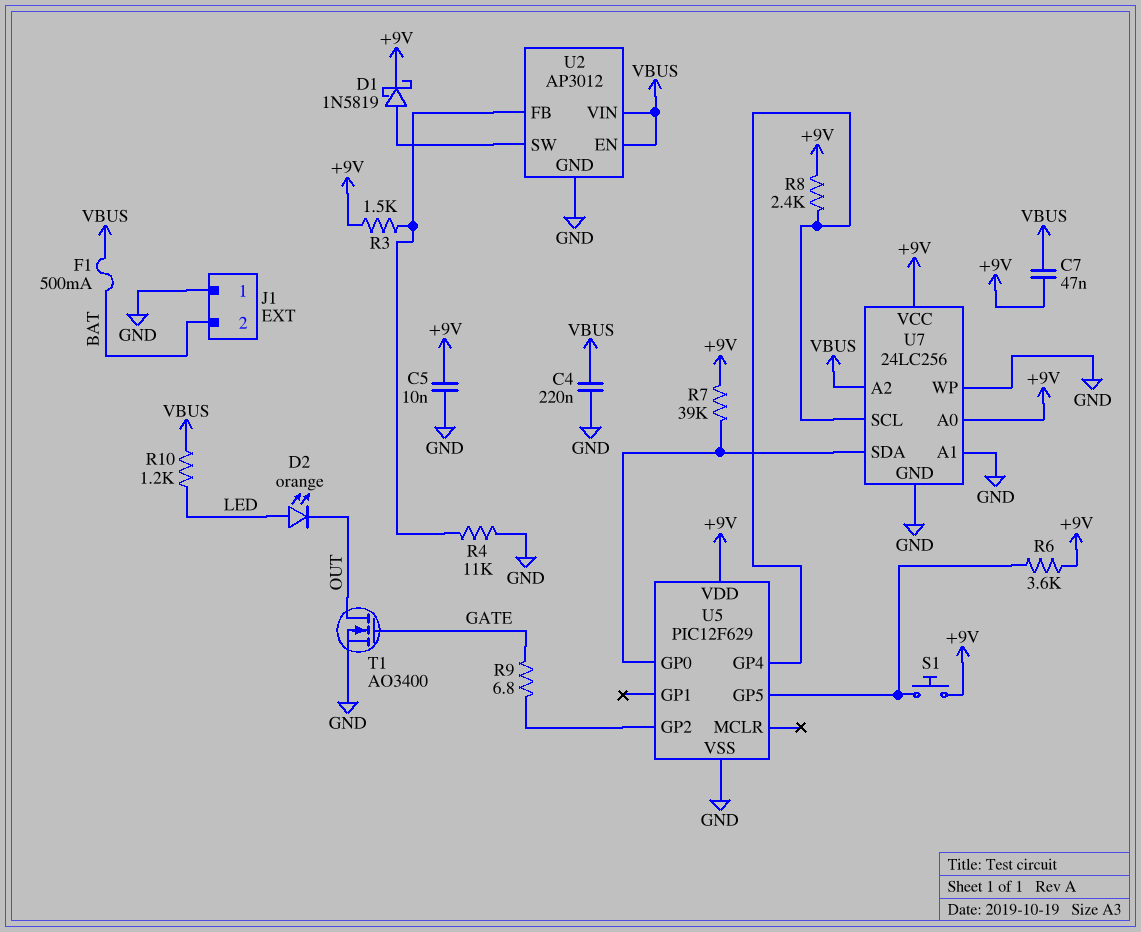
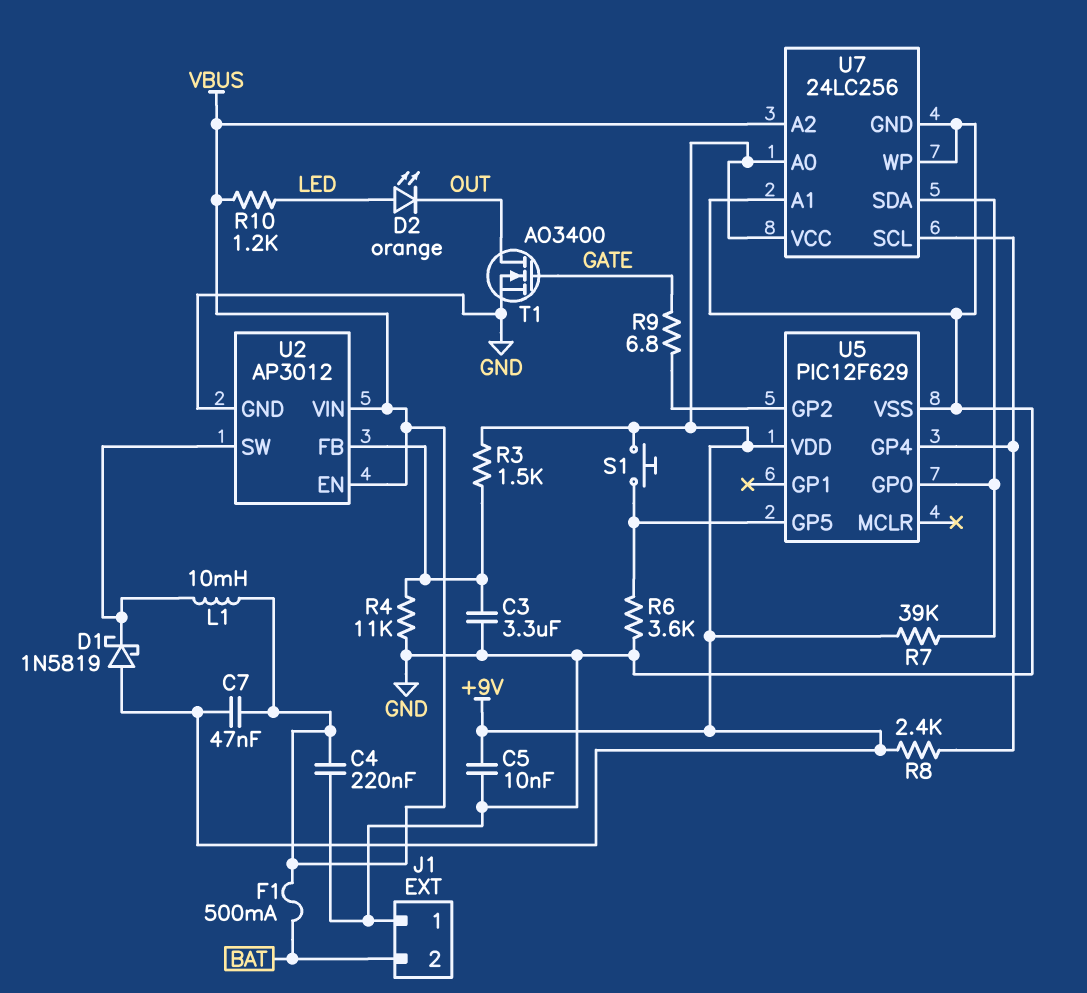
C3: none -> 3.3uF (GND, U2/FB)
D1: schottky 1N5819 (A U2/SW, K +9V) -> schottky 1N5819 (A +9V, K U2/SW)
L1: none -> 10mH (U2/SW, VBUS)
R6: 3.6k (+9V, U5/GP5) -> 3.6k (GND, U5/GP5)

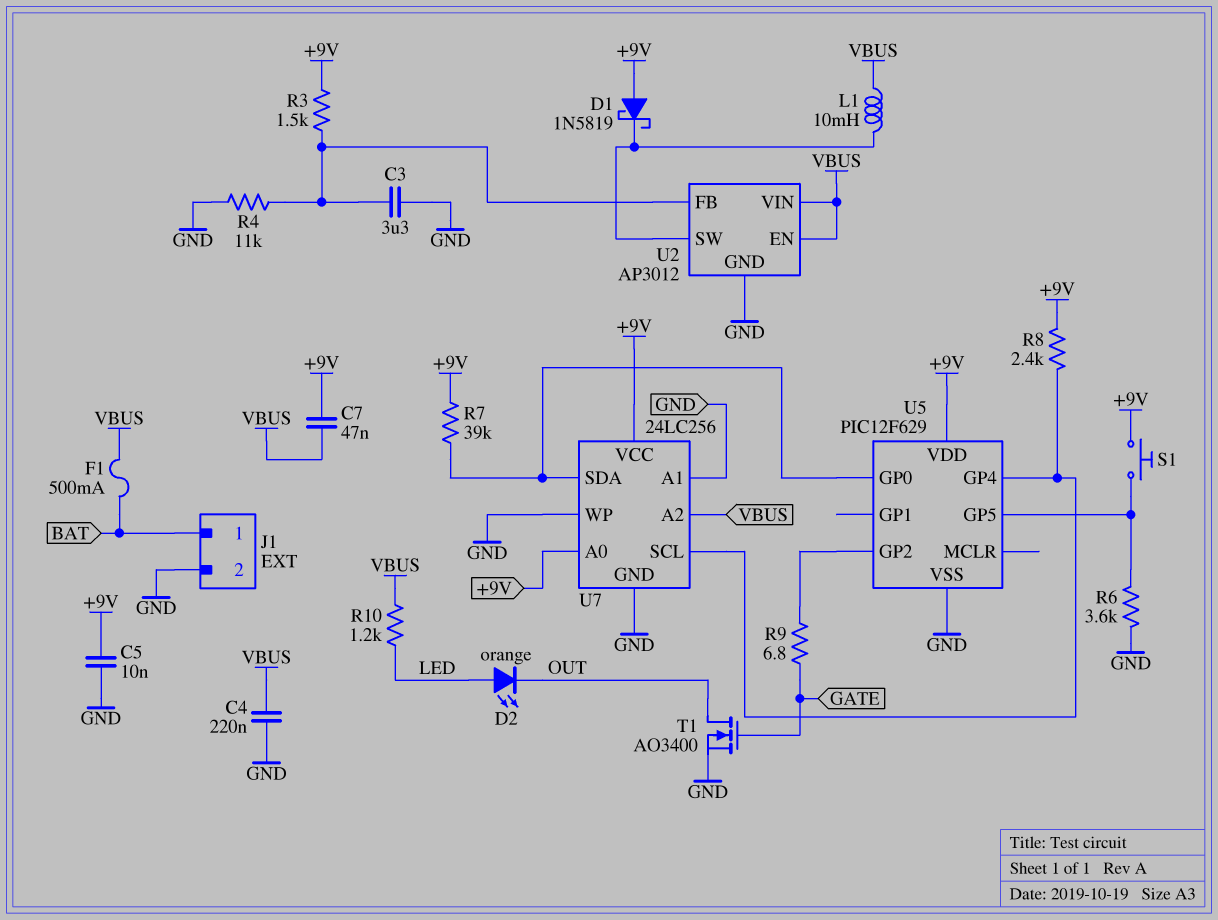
J1 pin 1: GND -> BAT
J1 pin 2: BAT -> GND

